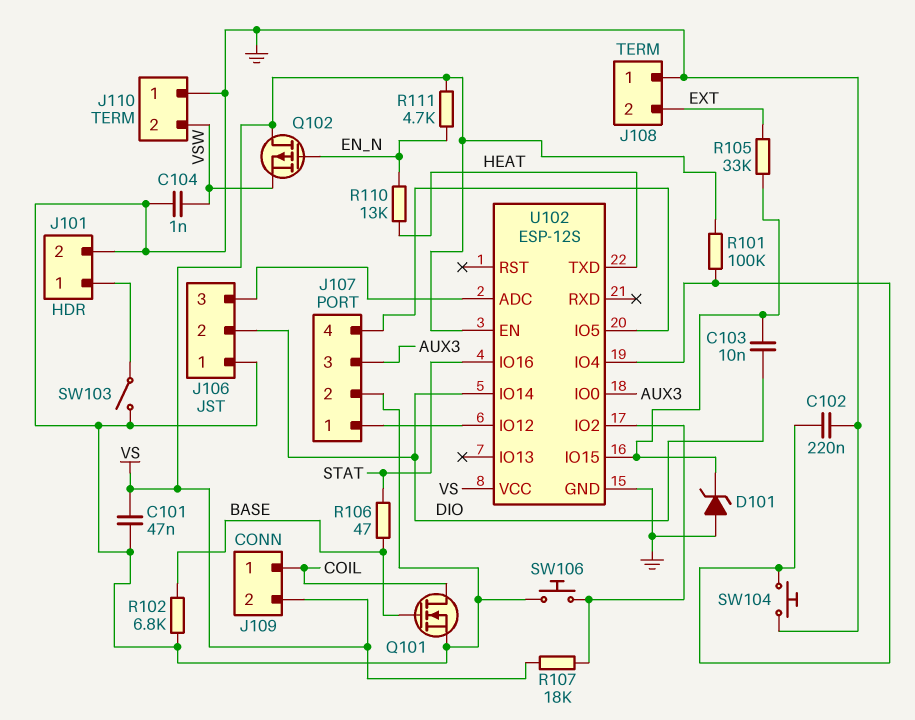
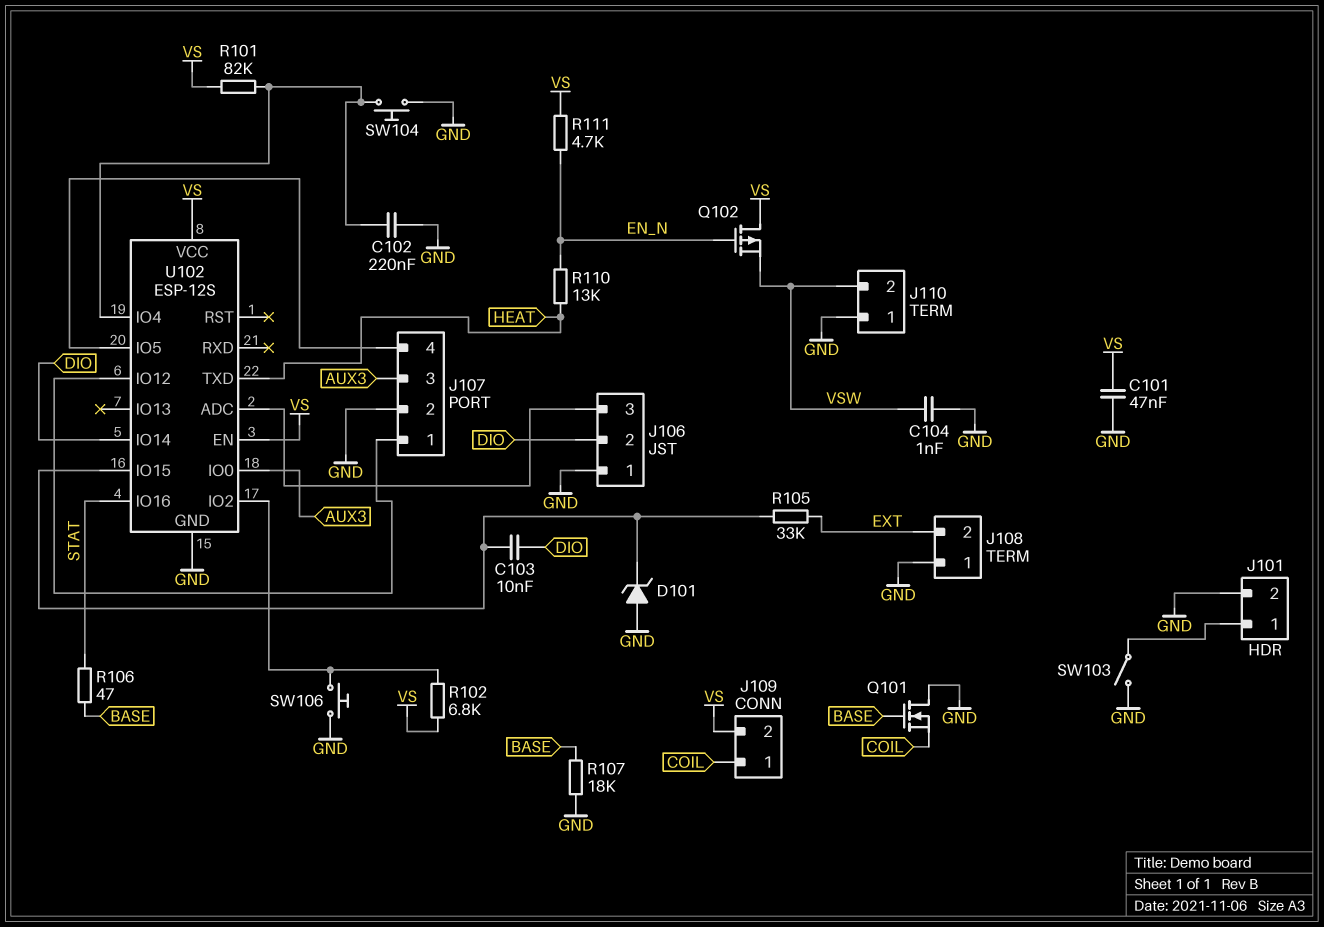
Q101: NMOS (G BASE, D COIL, S GND) -> NMOS (G BASE, D GND, S COIL)
R101: 100k (U102/IO4, VS) -> 82k (U102/IO4, VS)
R102: 6.8k (BASE, GND) -> 6.8k (U102/IO2, VS)
R107: 18k (U102/IO2, VS) -> 18k (BASE, GND)

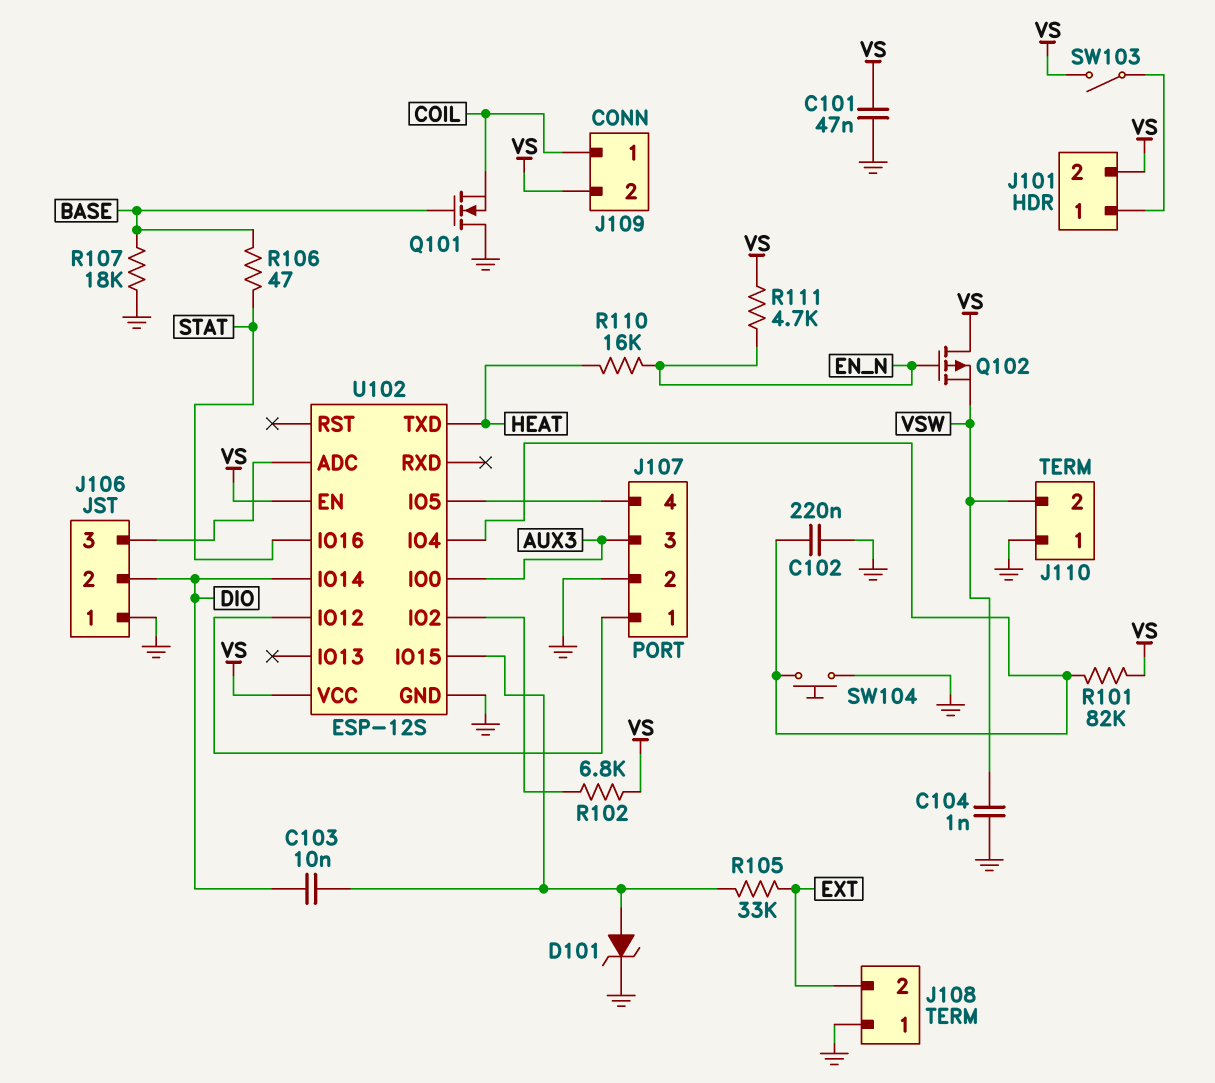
D101: zener (A GND, K U102/IO15) -> zener (A U102/IO15, K GND)
J101 pin 2: GND -> VS
R110: 13k (EN_N, HEAT) -> 16k (EN_N, HEAT)
SW103: switch (GND, J101/1) -> switch (J101/1, VS)
SW106: button (GND, U102/IO2) -> none

